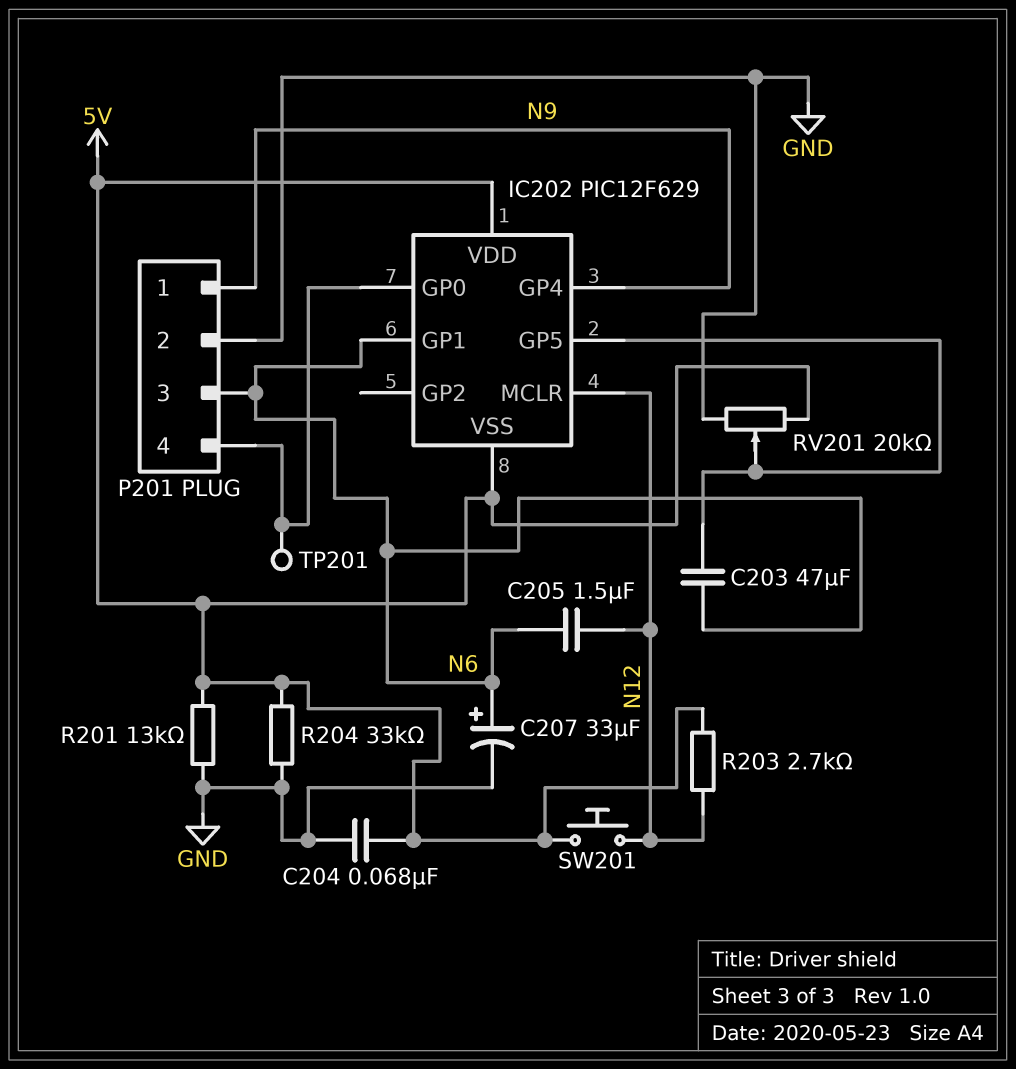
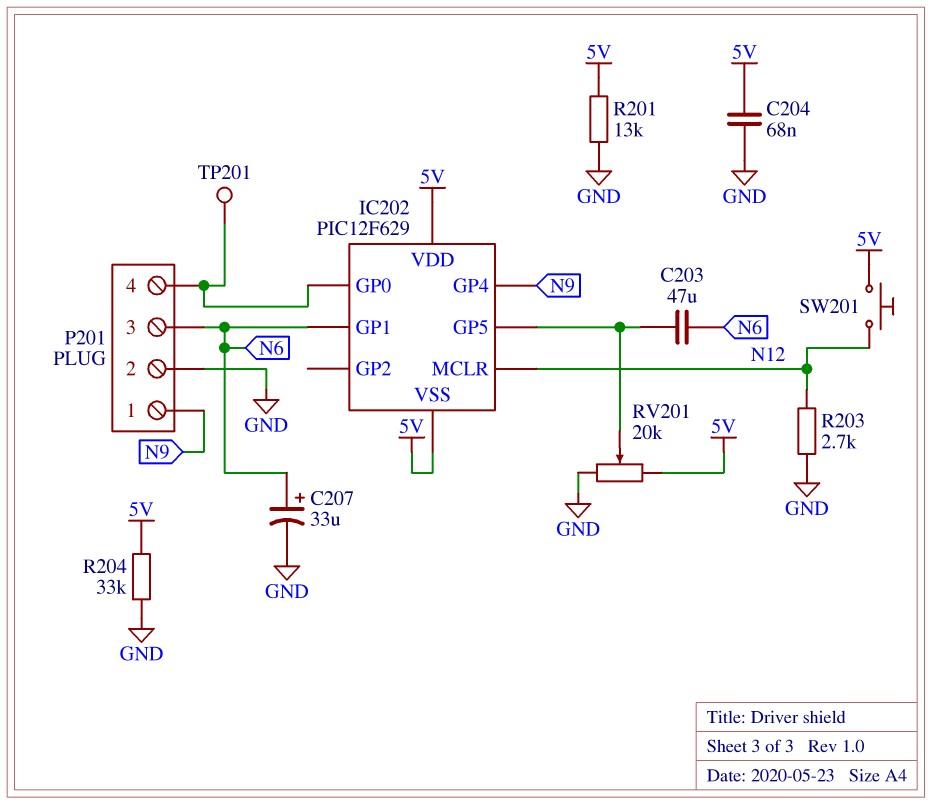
C205: 1.5uF (N6, N12) -> none
R203: 2.7k (5V, N12) -> 2.7k (GND, N12)

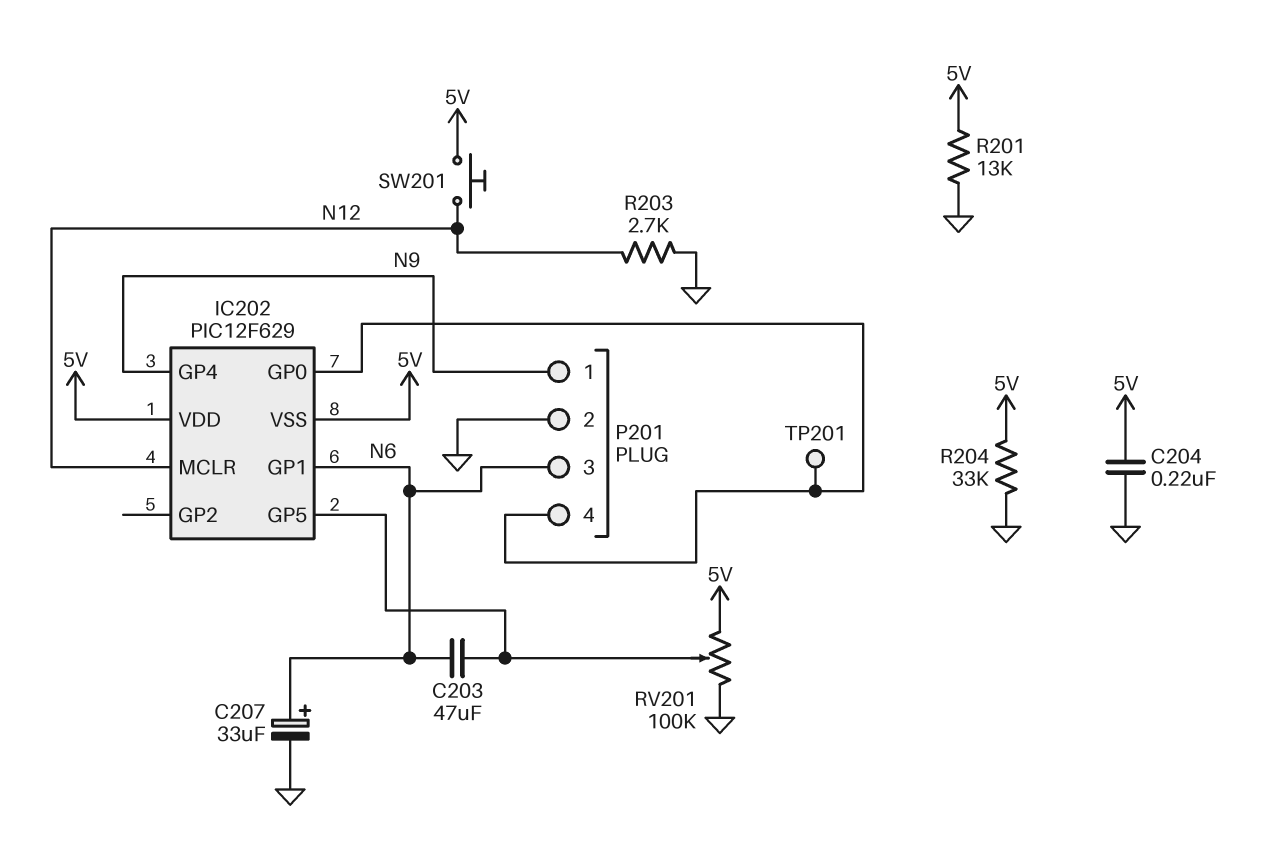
C204: 68nF (5V, GND) -> 220nF (5V, GND)
RV201: 20k (5V, GND, wiper IC202/GP5) -> 100k (5V, GND, wiper IC202/GP5)

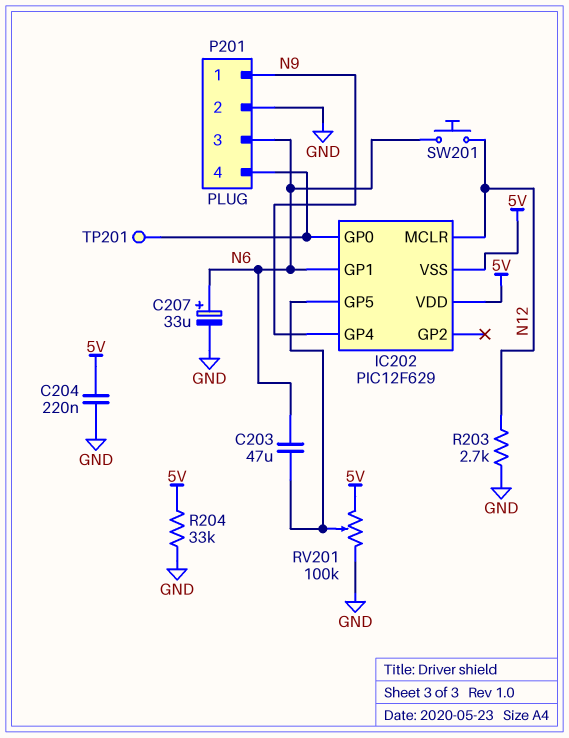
R201: 13k (5V, GND) -> none
SW201: button (5V, N12) -> button (N6, N12)

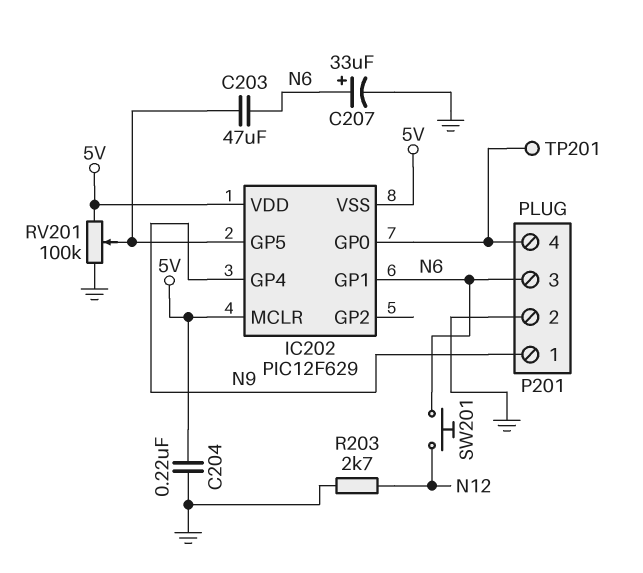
IC202 pin MCLR: N12 -> 5V
R204: 33k (5V, GND) -> none

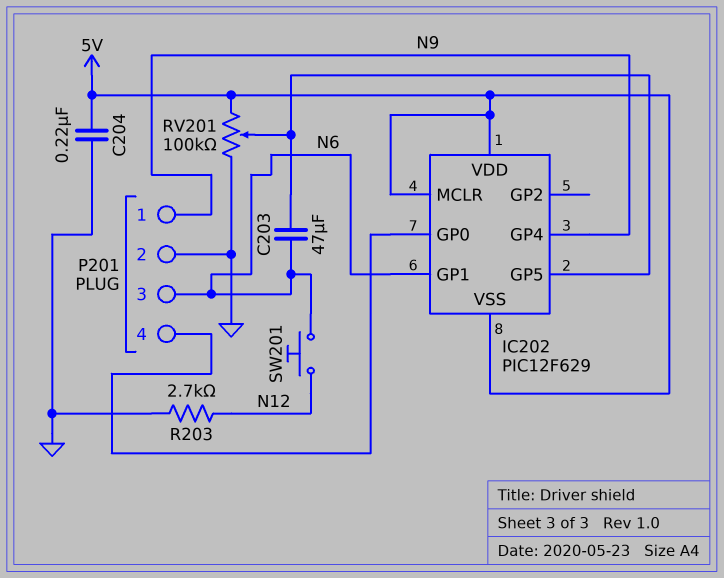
C207: 33uF (plus N6, minus GND) -> none
TP201: test point (IC202/GP0) -> none

